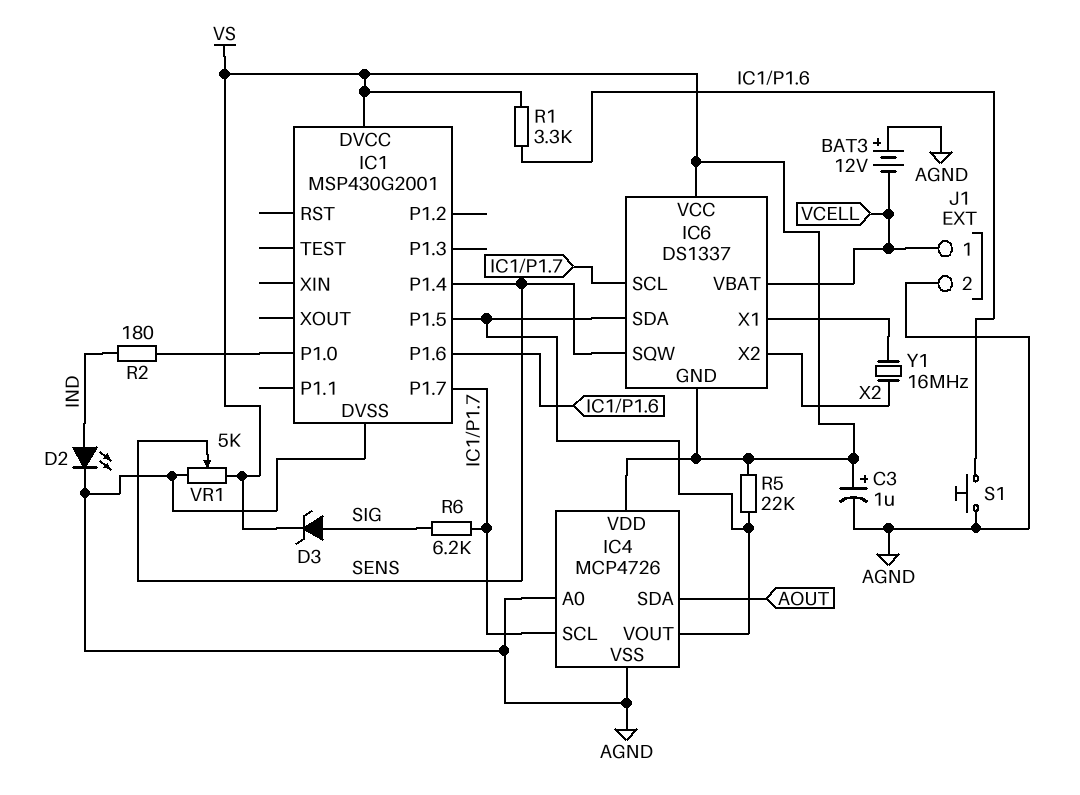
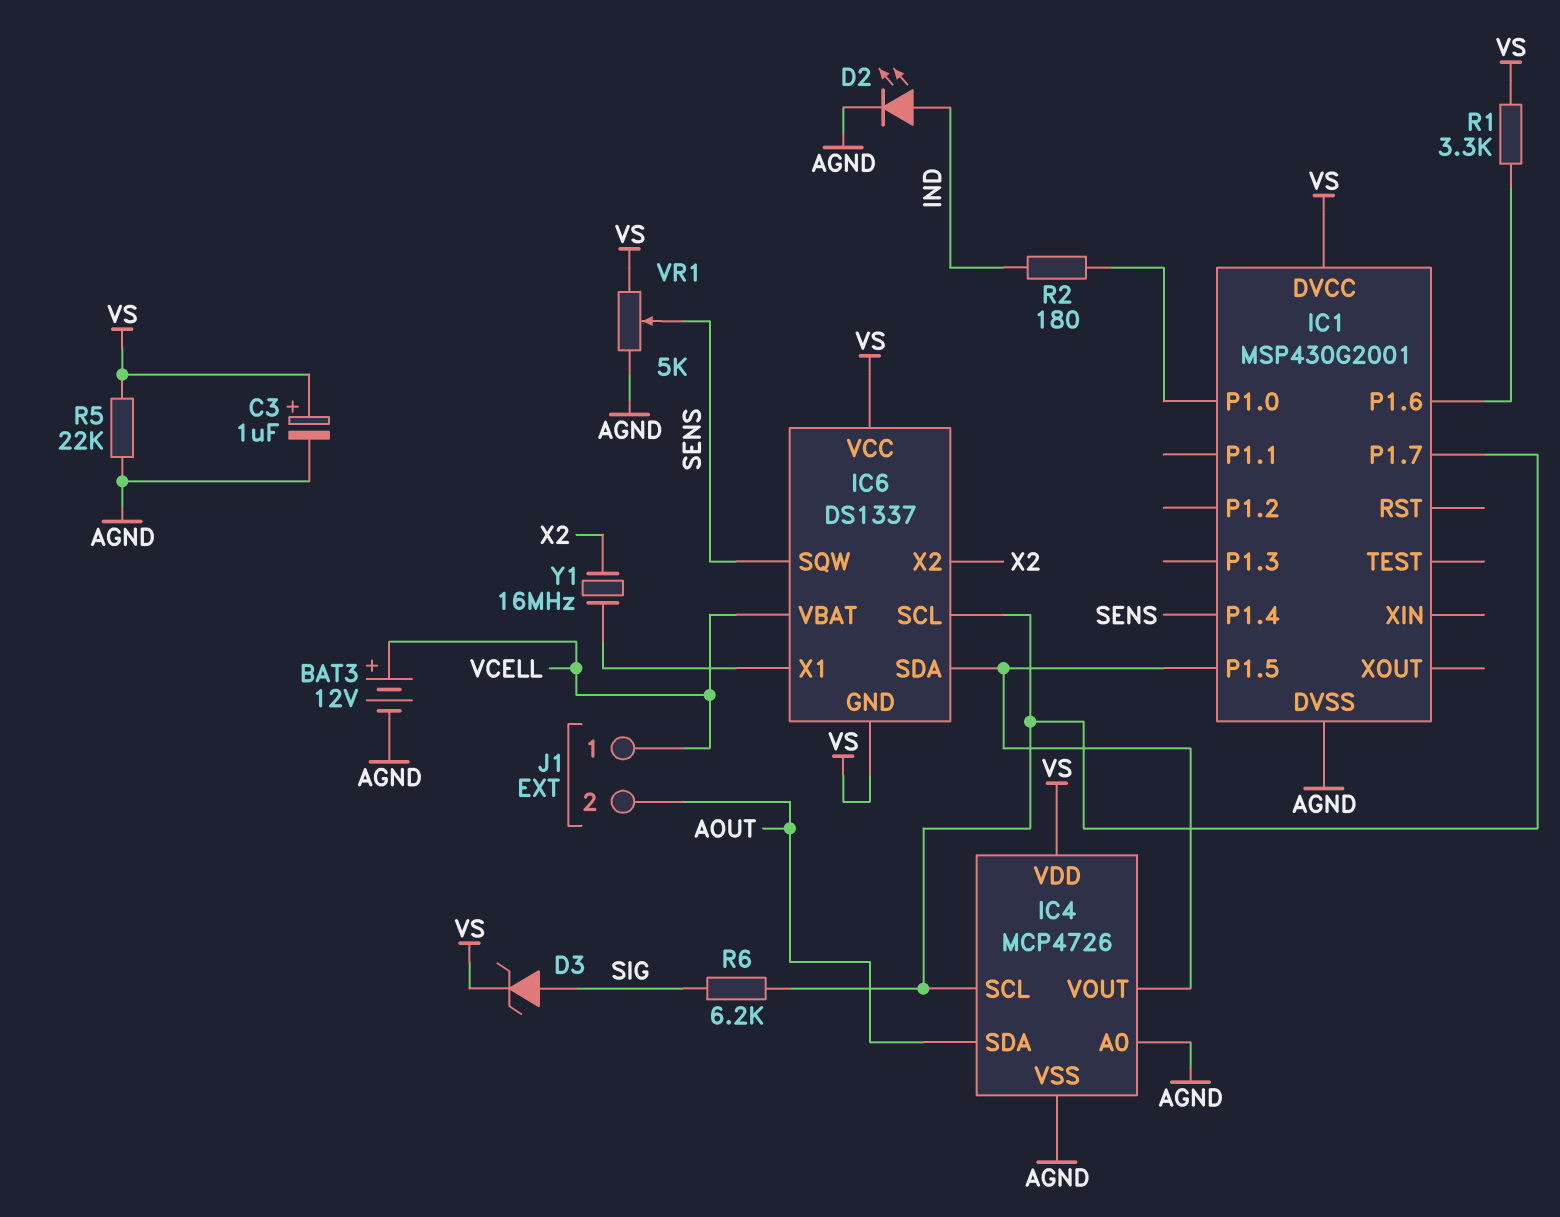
BAT3: 12V (plus AGND, minus VCELL) -> 12V (plus VCELL, minus AGND)
J1 pin 2: AGND -> AOUT
R5: 22k (IC1/P1.5, VS) -> 22k (AGND, VS)
S1: button (AGND, IC1/P1.6) -> none

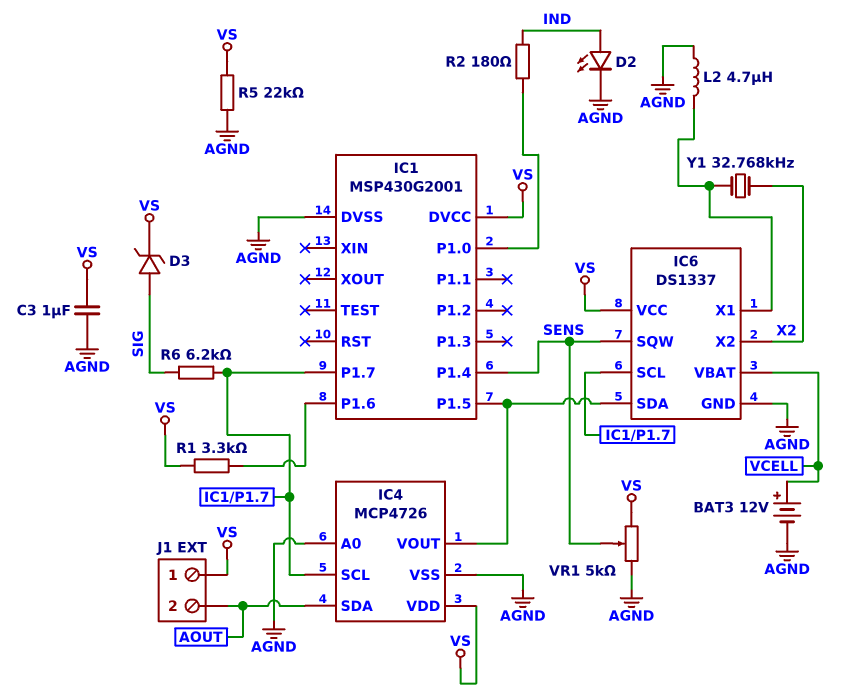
C3: 1uF (plus VS, minus AGND) -> 1uF (AGND, VS)
IC6 pin GND: VS -> AGND
J1 pin 1: VCELL -> VS
L2: none -> 4.7uH (AGND, IC6/X1)
Y1: 16MHz (IC6/X1, X2) -> 32.768kHz (IC6/X1, X2)

